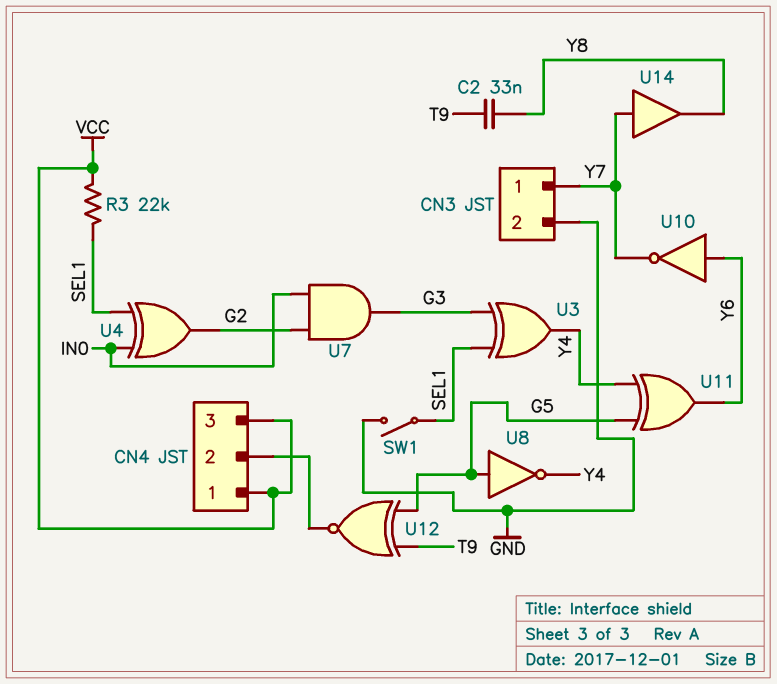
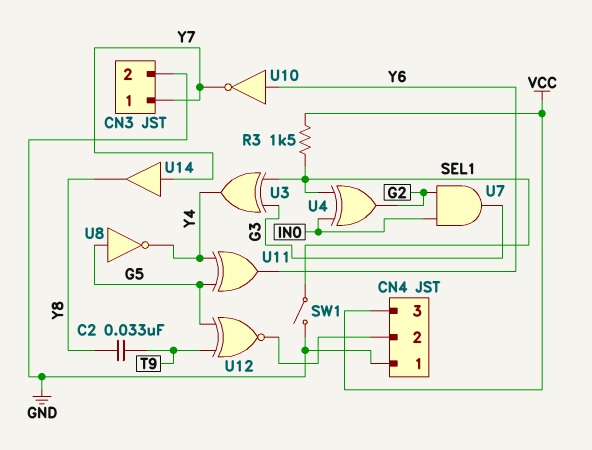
CN4 pin 1: VCC -> GND
R3: 22k (SEL1, VCC) -> 1.5k (SEL1, VCC)

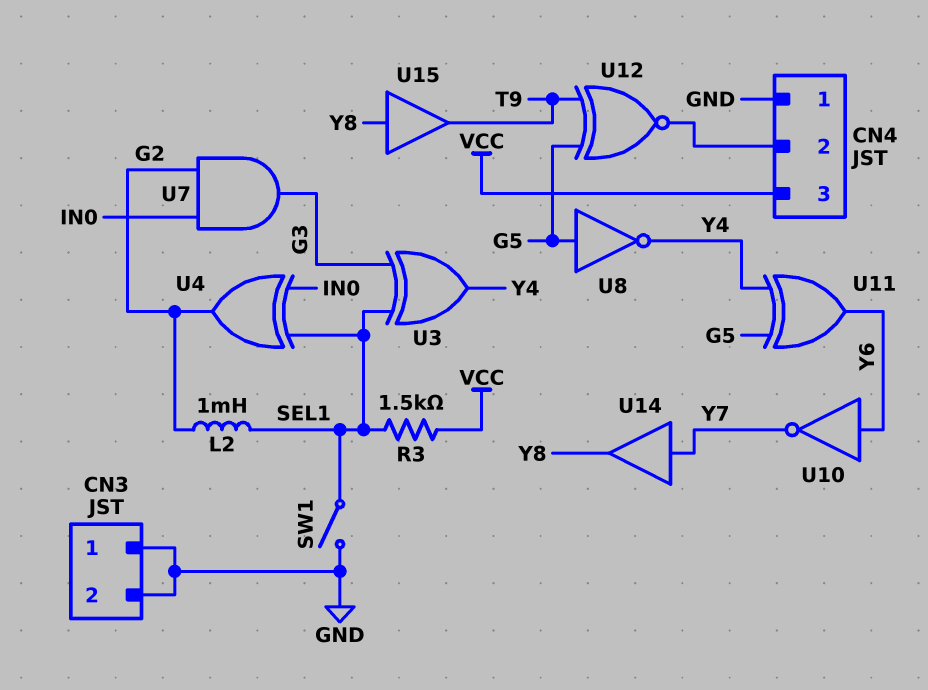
C2: 33nF (T9, Y8) -> none
CN3 pin 1: Y7 -> GND
L2: none -> 1mH (G2, SEL1)
U15: none -> buffer (in Y8, out T9)

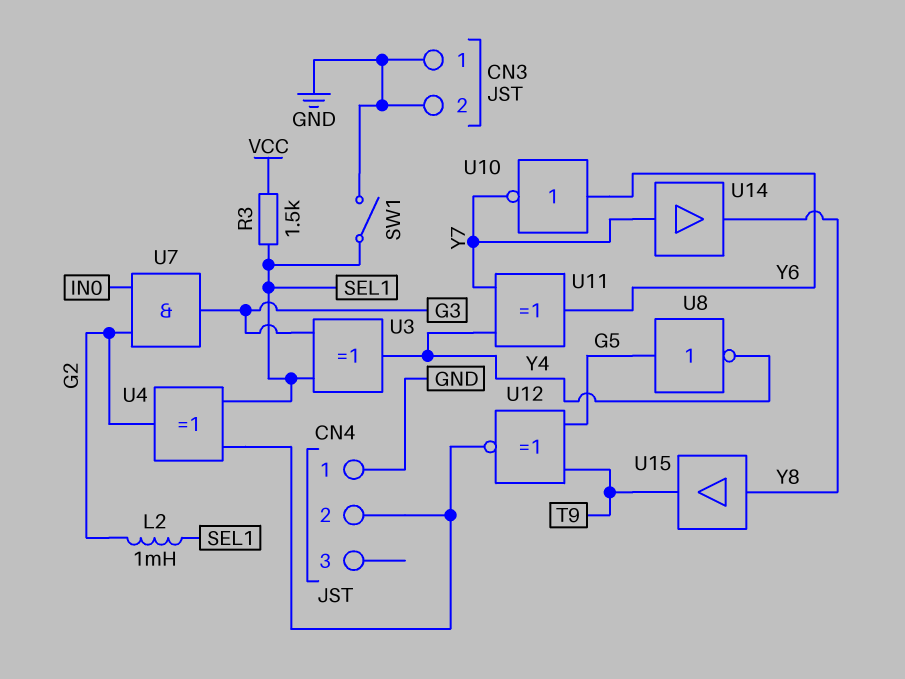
CN4 pin 3: VCC -> none
U4: XOR (in IN0, in SEL1, out G2) -> XOR (in CN4/2, in SEL1, out G2)
U11: XOR (in G5, in Y4, out Y6) -> XOR (in Y4, in Y7, out Y6)

